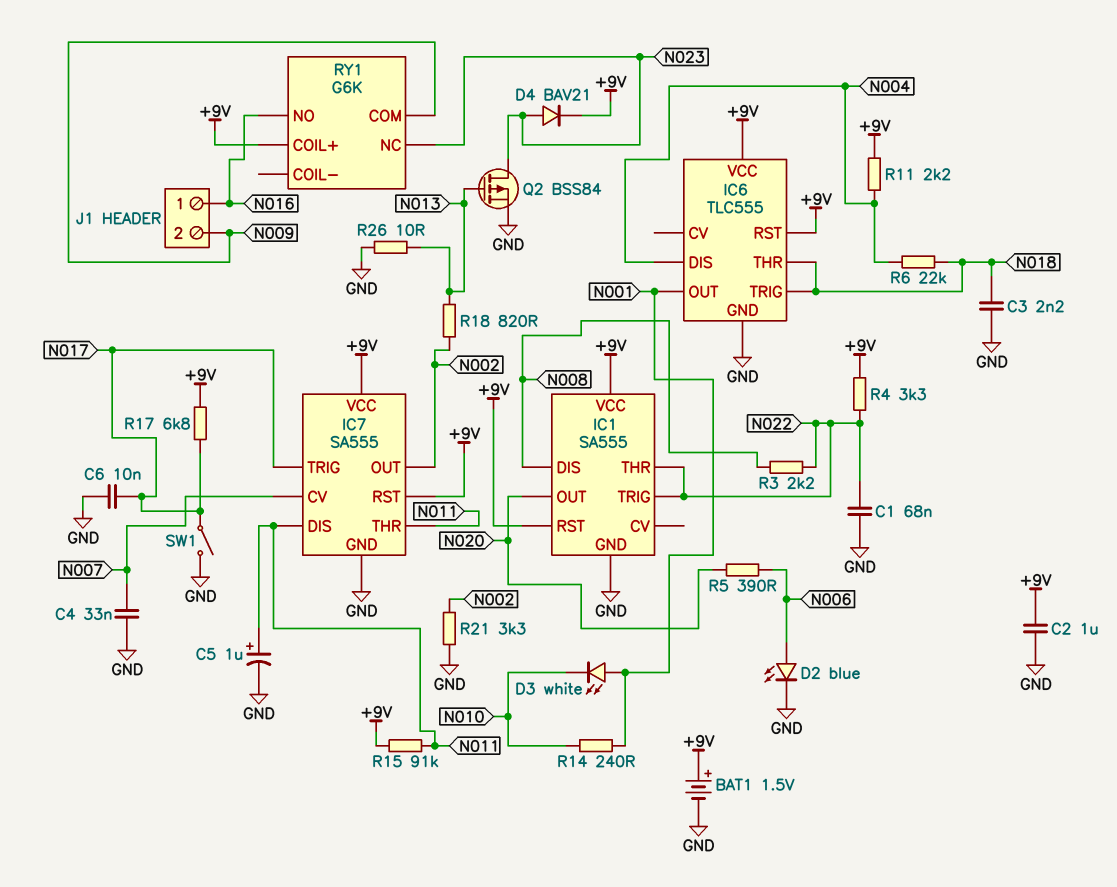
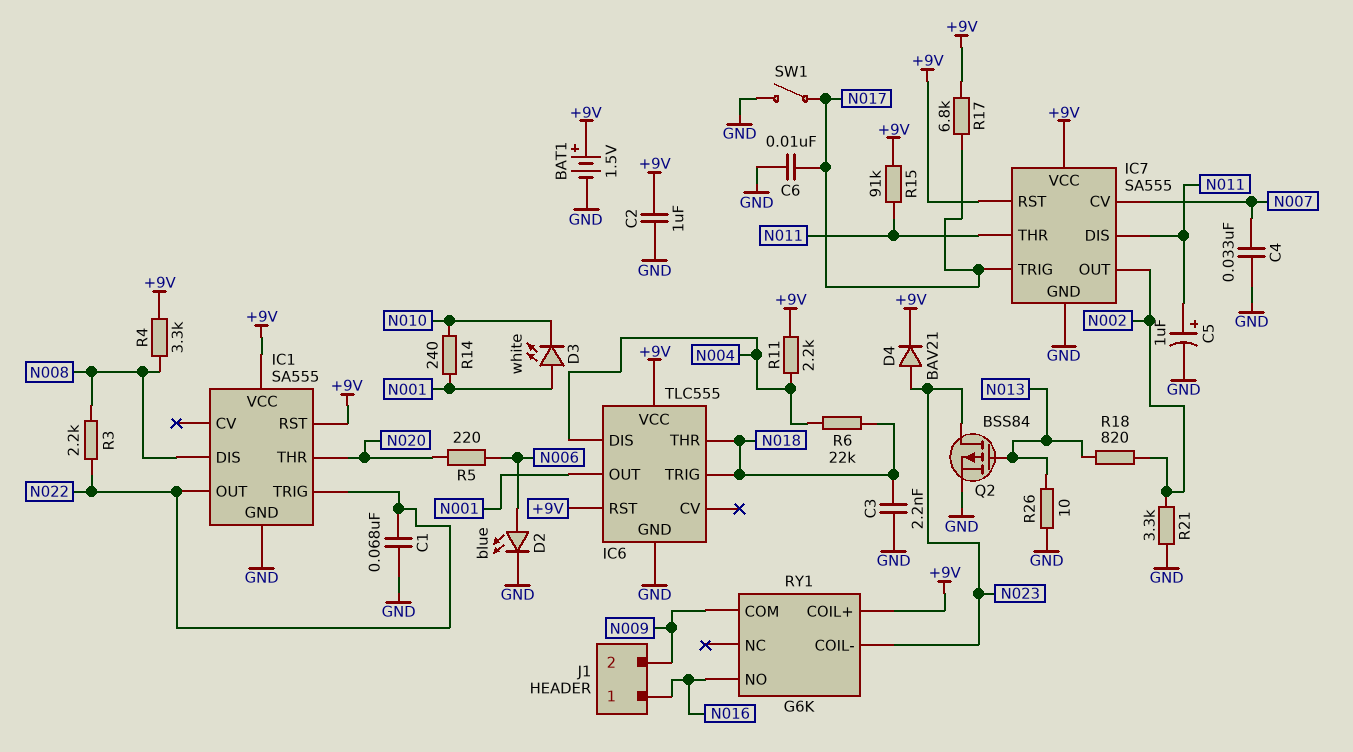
IC1 pin OUT: N020 -> N022
IC1 pin THR: N022 -> N020
R4: 3.3k (+9V, N022) -> 3.3k (+9V, N008)
R5: 390 (N006, N020) -> 220 (N006, N020)
RY1 pin COIL-: none -> N023
RY1 pin NC: N023 -> none

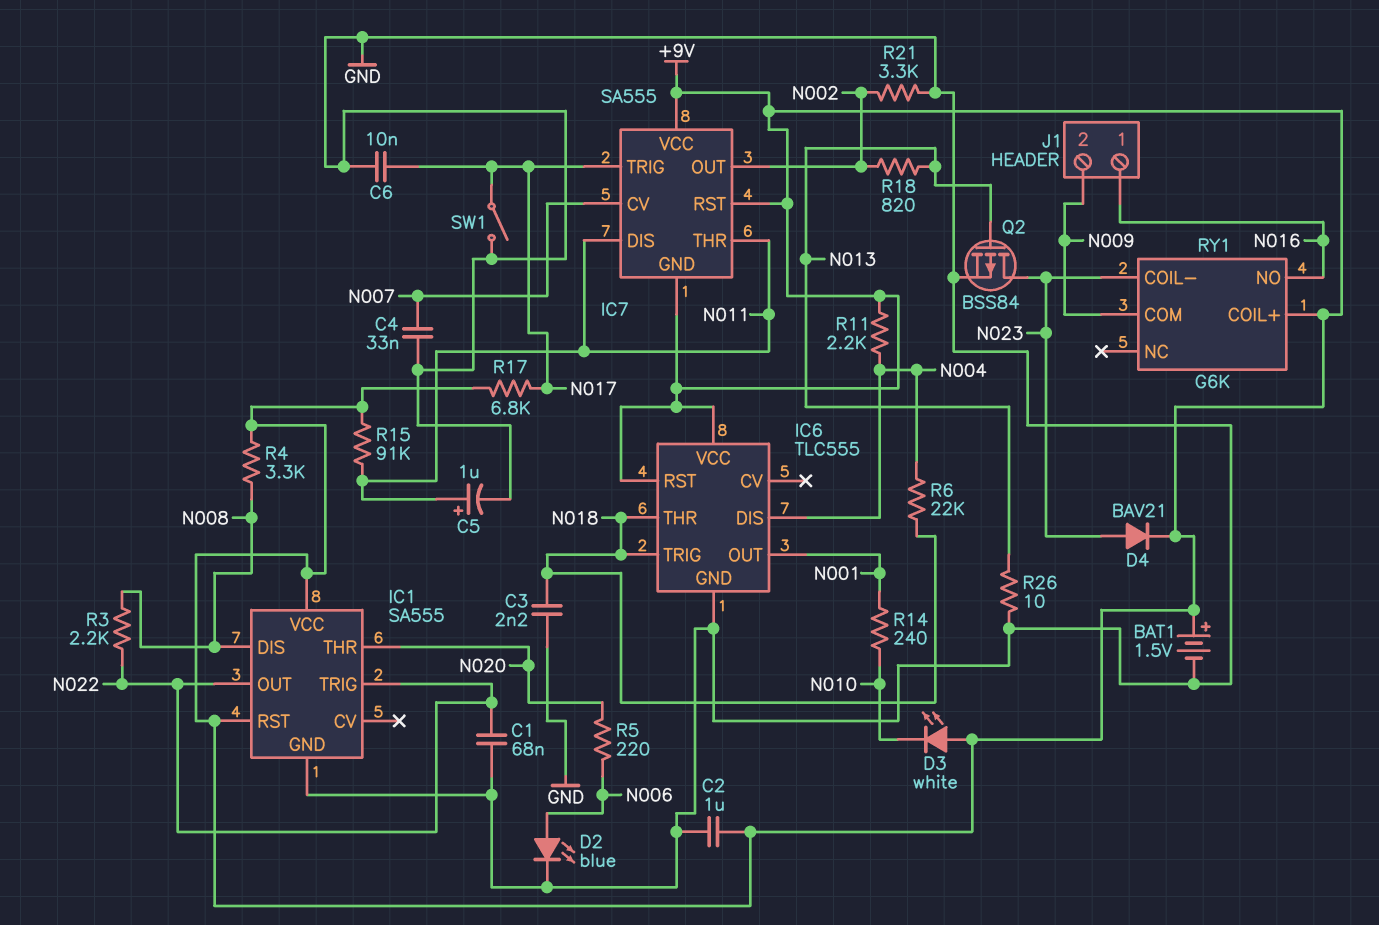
D3: LED white (A N001, K N010) -> LED white (A +9V, K N010)
IC7 pin GND: GND -> +9V

